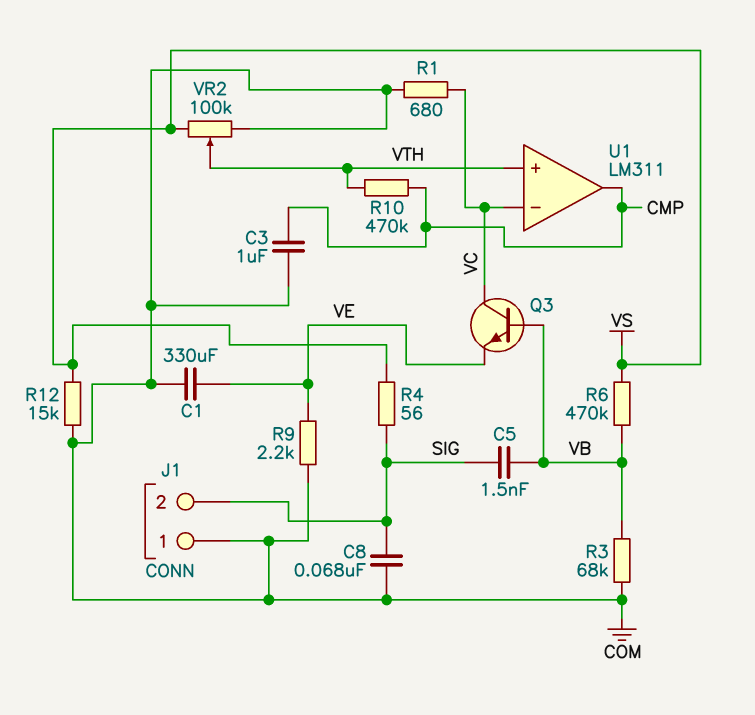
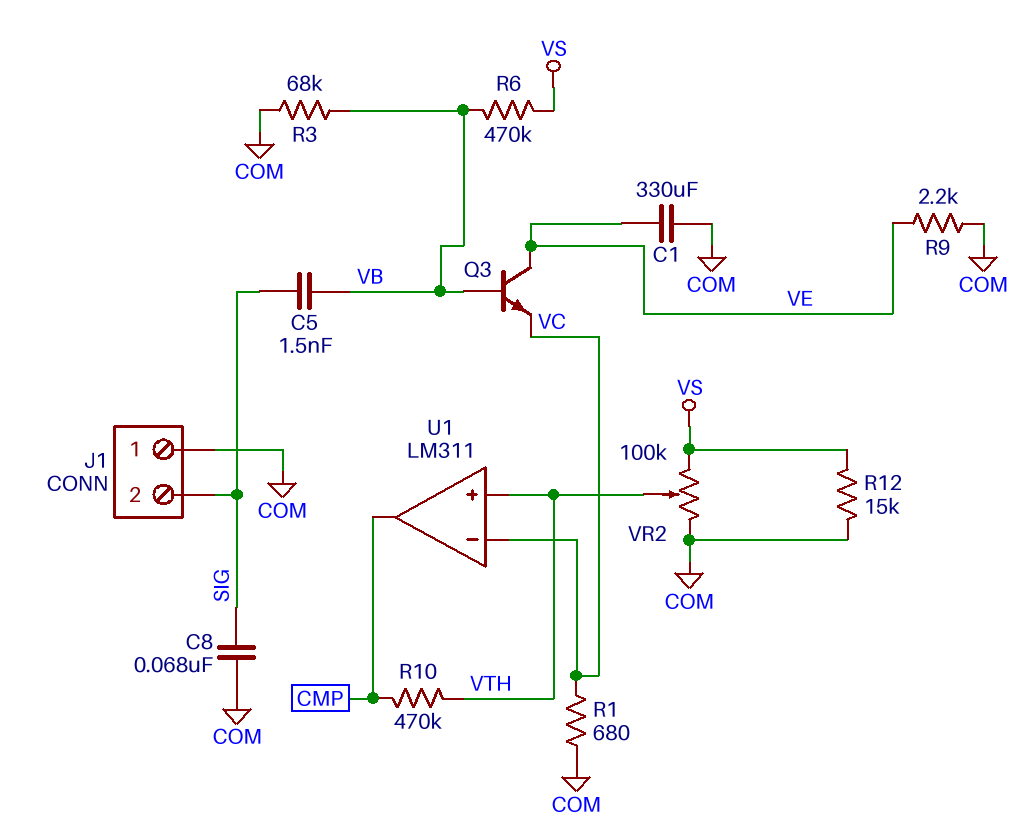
C3: 1uF (CMP, COM) -> none
Q3: NPN (B VB, C VC, E VE) -> NPN (B VB, C VE, E VC)
R4: 56 (SIG, VS) -> none

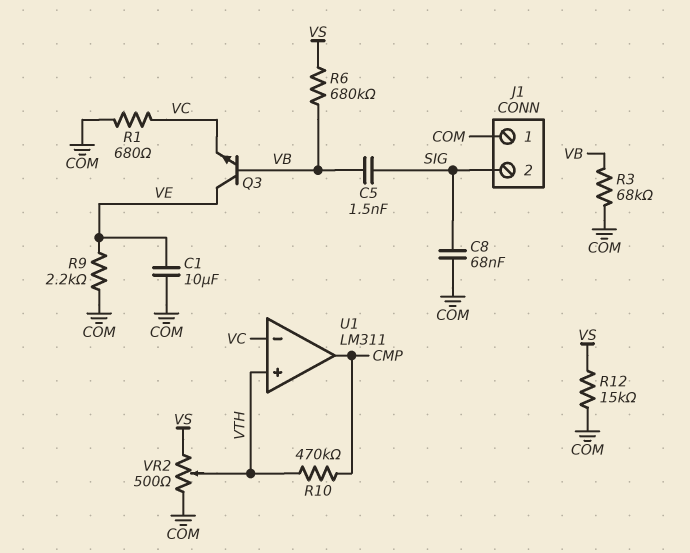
C1: 330uF (COM, VE) -> 10uF (COM, VE)
R6: 470k (VB, VS) -> 680k (VB, VS)
VR2: 100k (COM, VS, wiper VTH) -> 500 (COM, VS, wiper VTH)

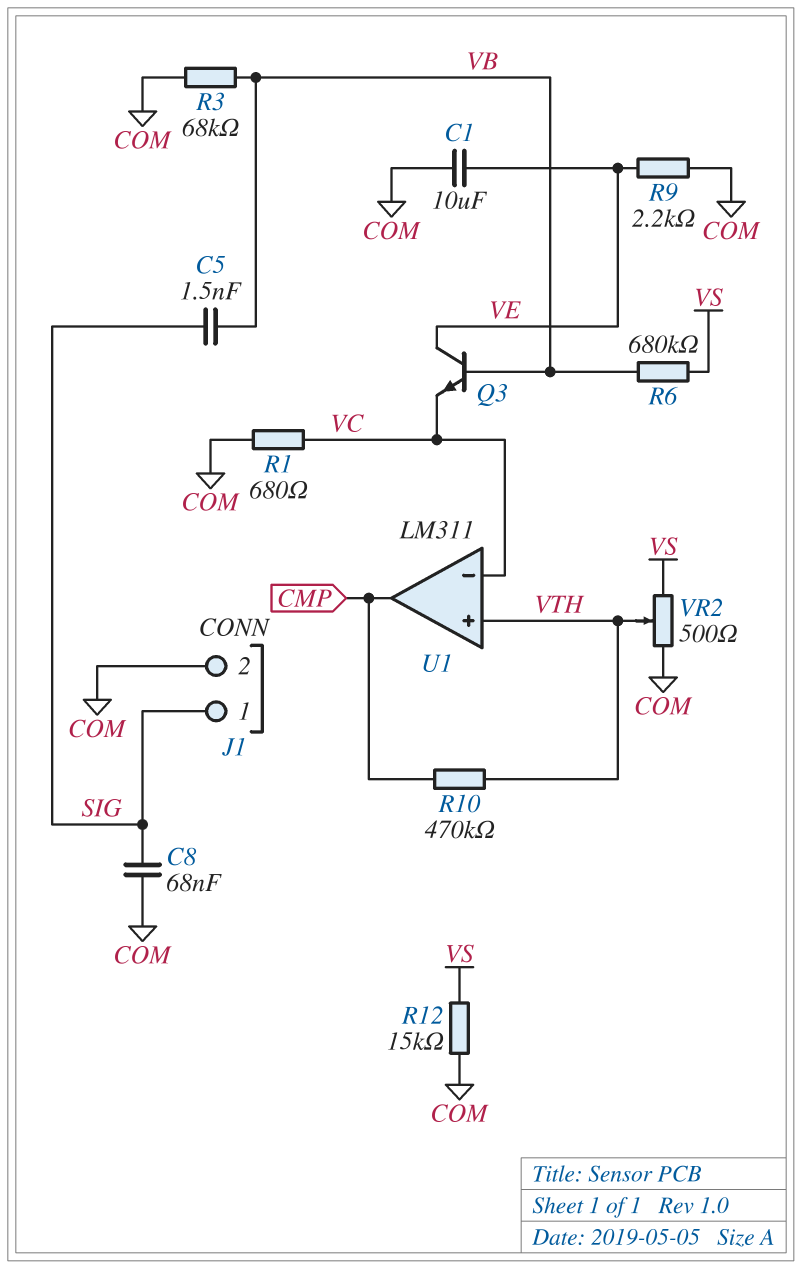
J1 pin 1: COM -> SIG
J1 pin 2: SIG -> COM

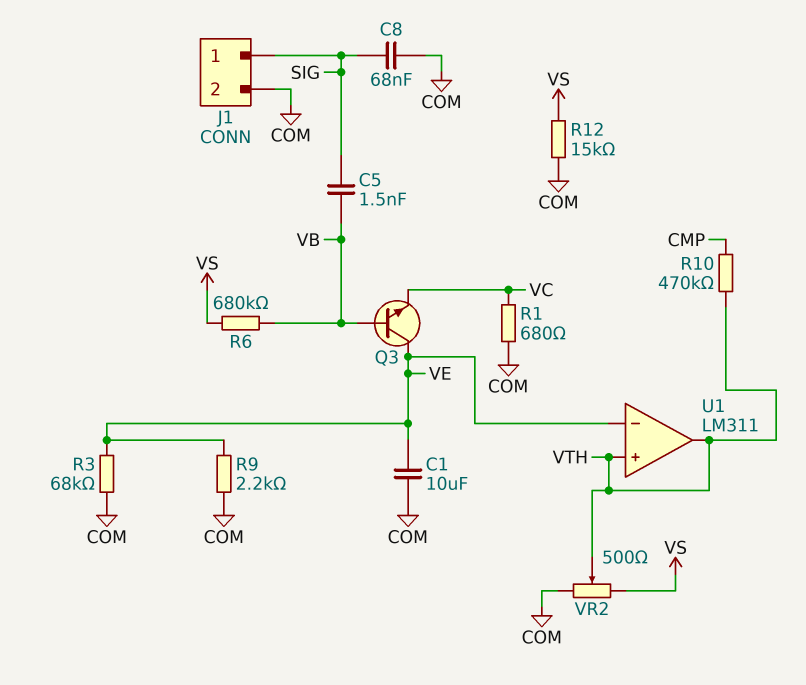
R3: 68k (COM, VB) -> 68k (COM, VE)
U1 pin in-: VC -> VE
U1 pin out: CMP -> VTH

